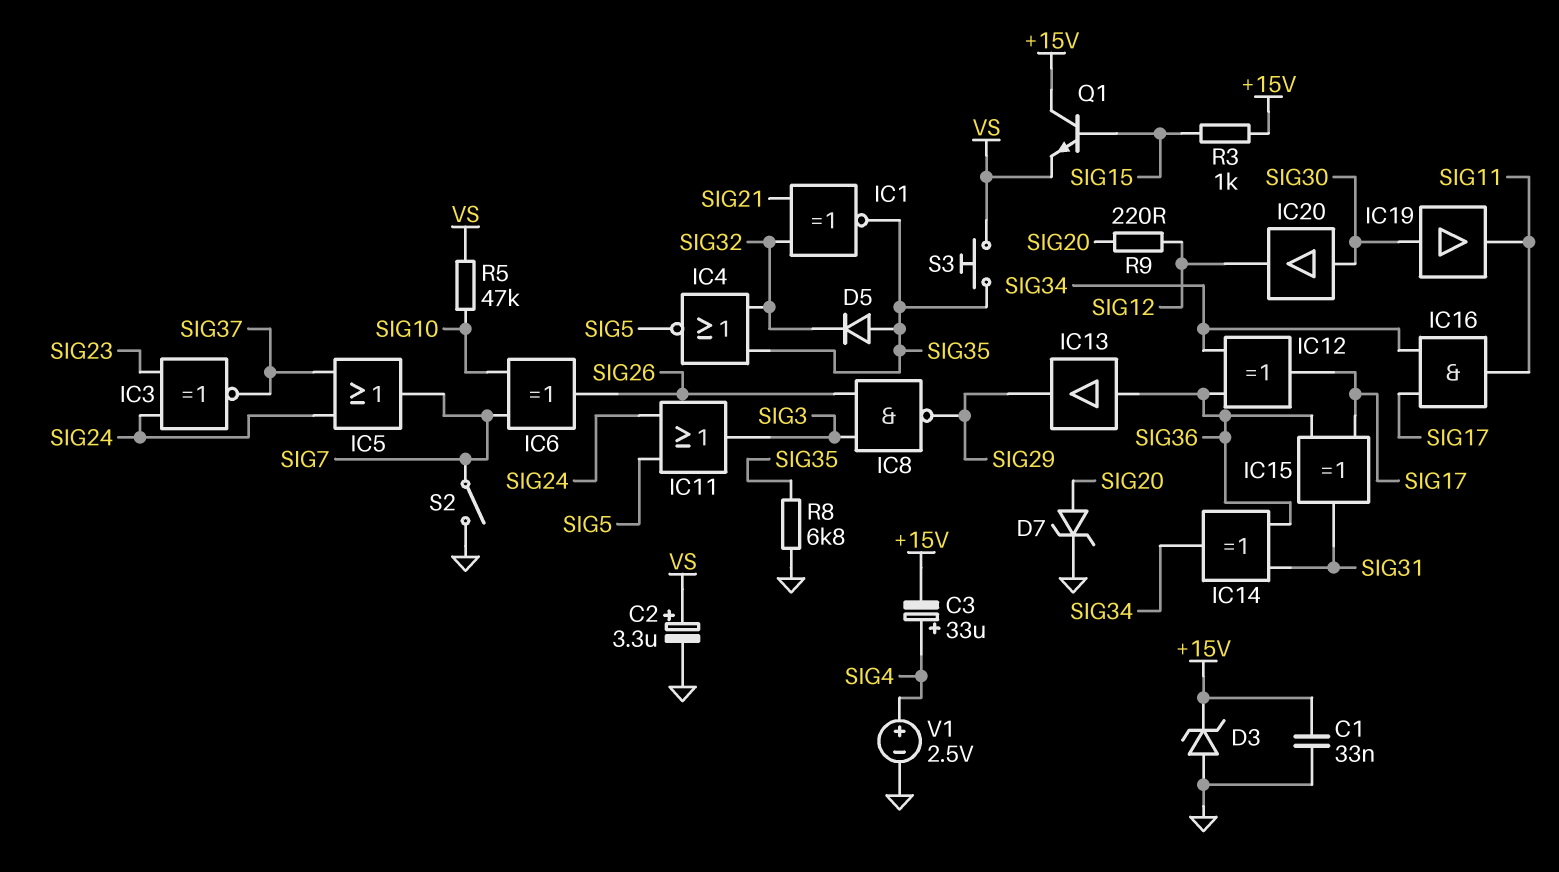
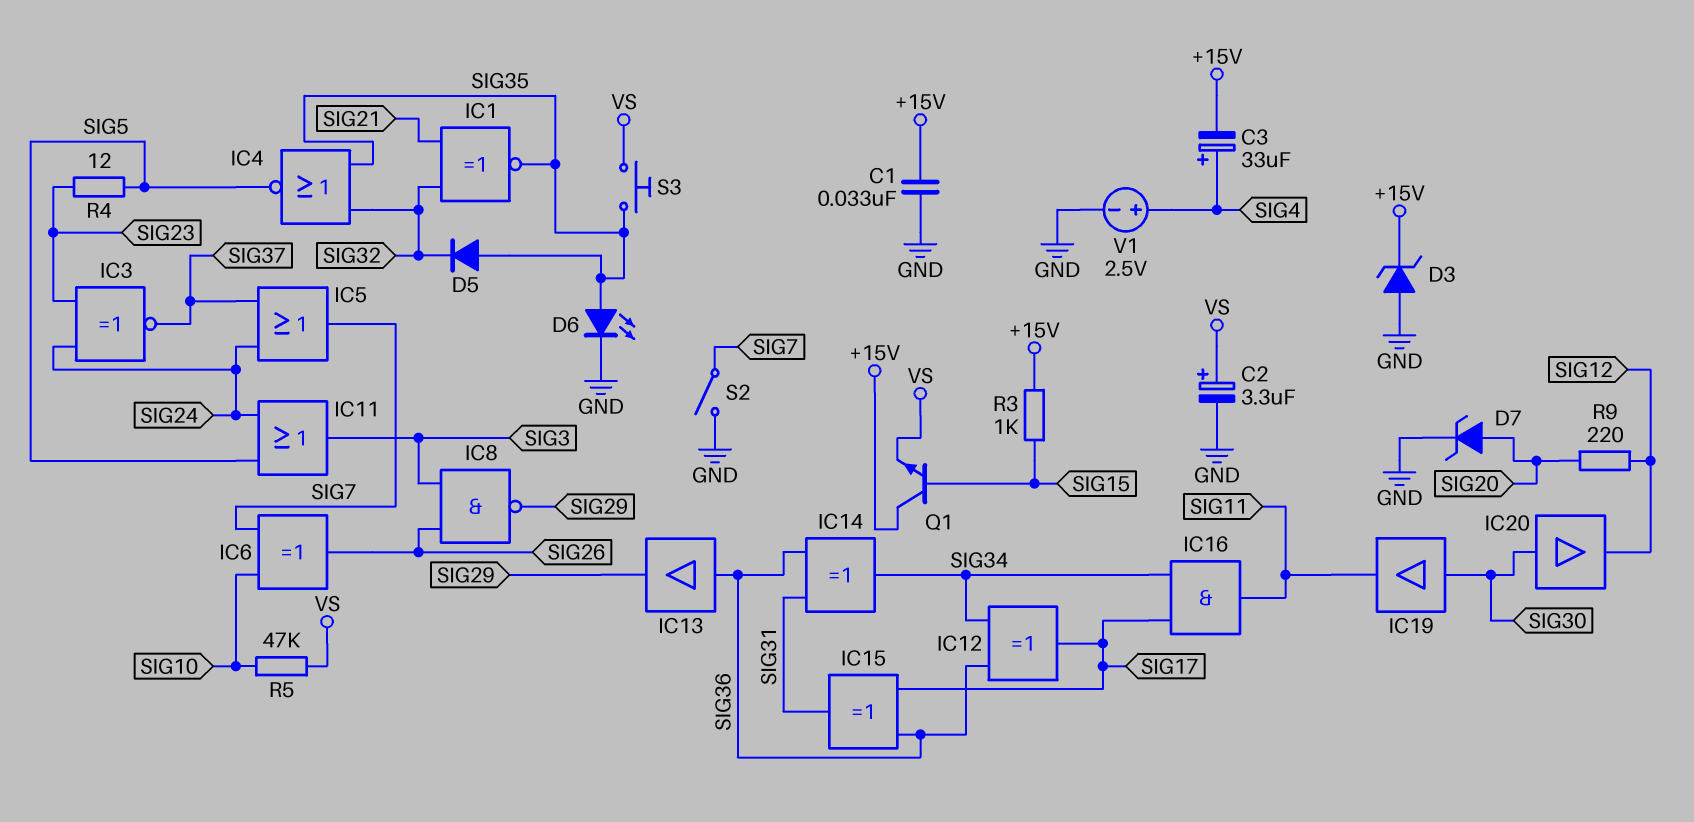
D6: none -> LED (A SIG35, K GND)
R4: none -> 12 (SIG5, SIG23)
R8: 6.8k (GND, SIG35) -> none

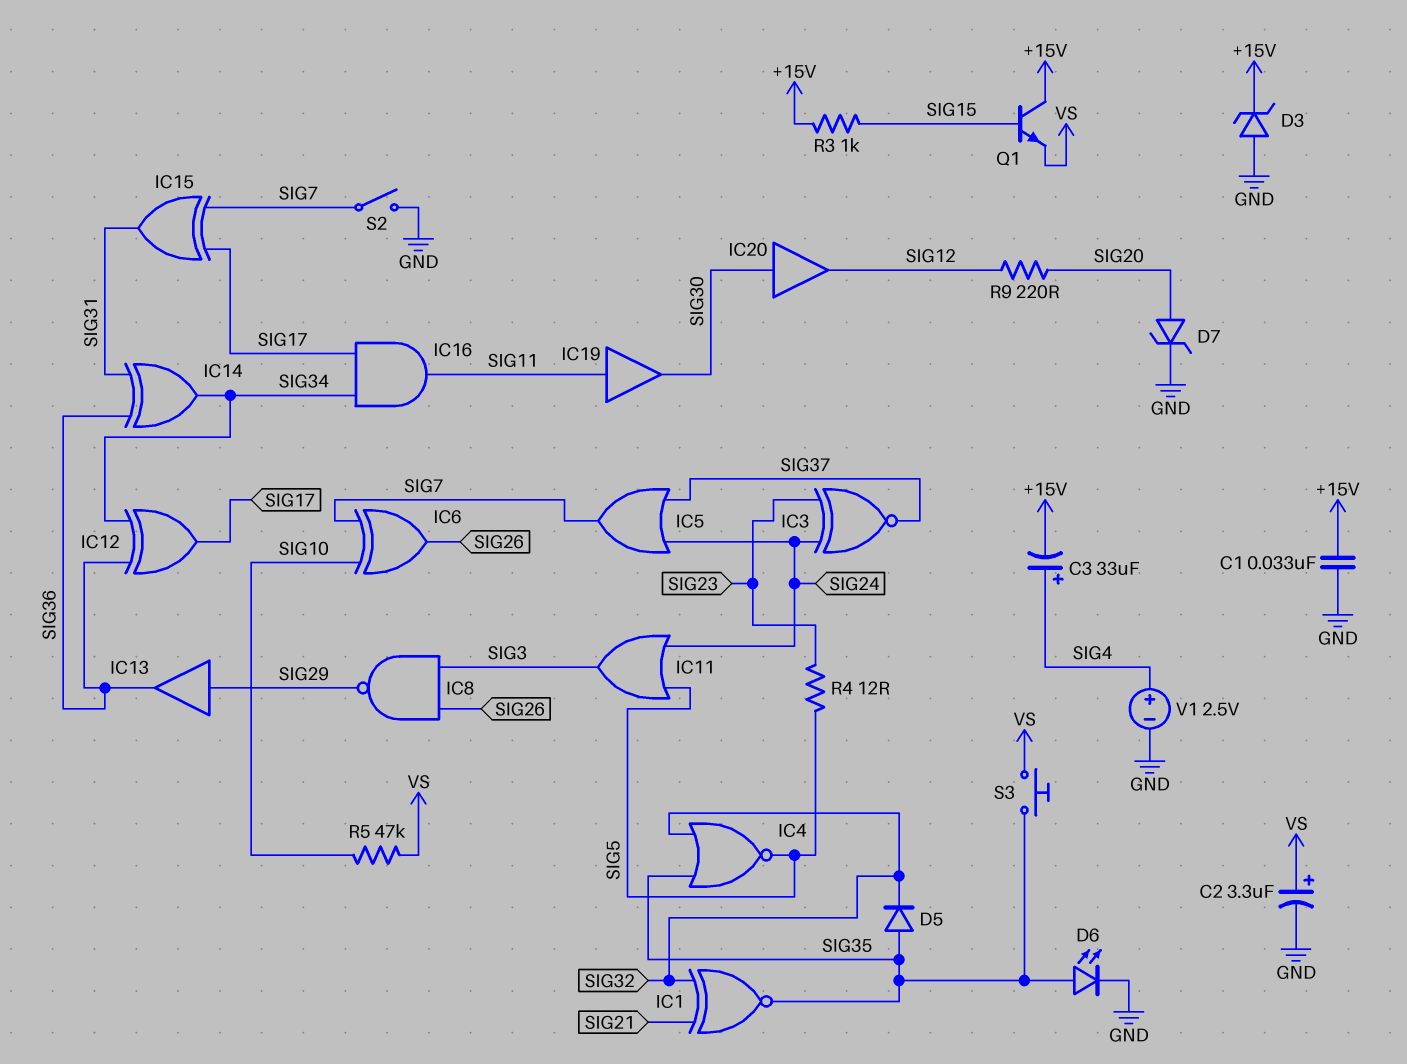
IC13: buffer (in SIG36, out SIG29) -> buffer (in SIG29, out SIG36)
IC15: XOR (in SIG17, in SIG36, out SIG31) -> XOR (in SIG7, in SIG17, out SIG31)
IC19: buffer (in SIG30, out SIG11) -> buffer (in SIG11, out SIG30)

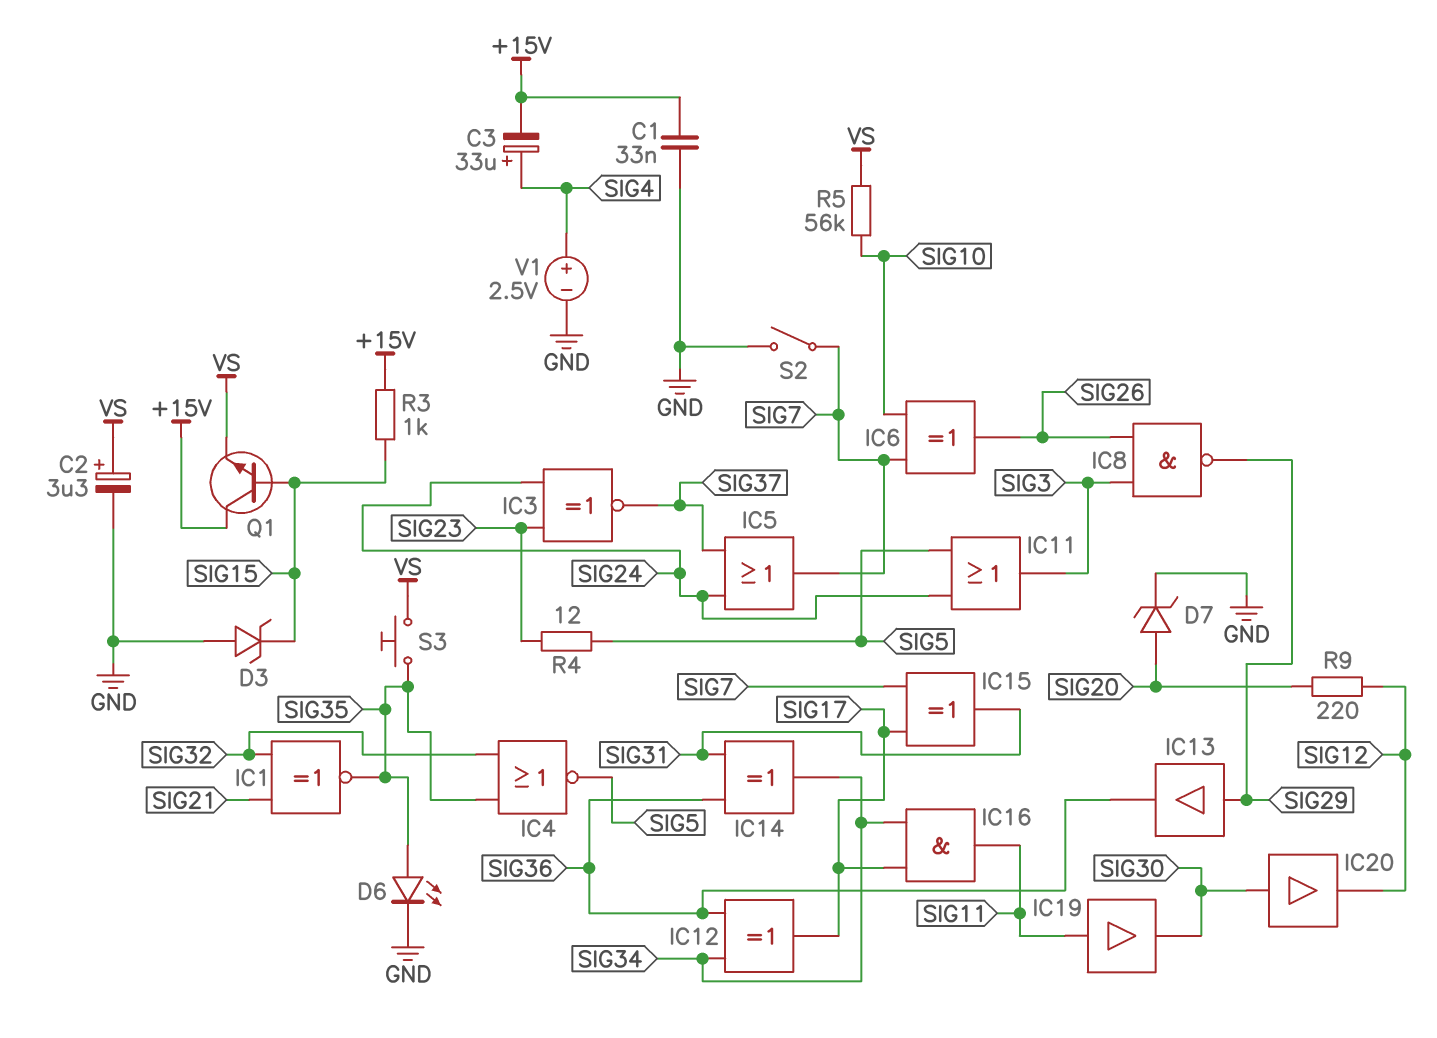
D3: zener (A GND, K +15V) -> zener (A GND, K SIG15)
D5: diode (A SIG35, K SIG32) -> none
R5: 47k (SIG10, VS) -> 56k (SIG10, VS)

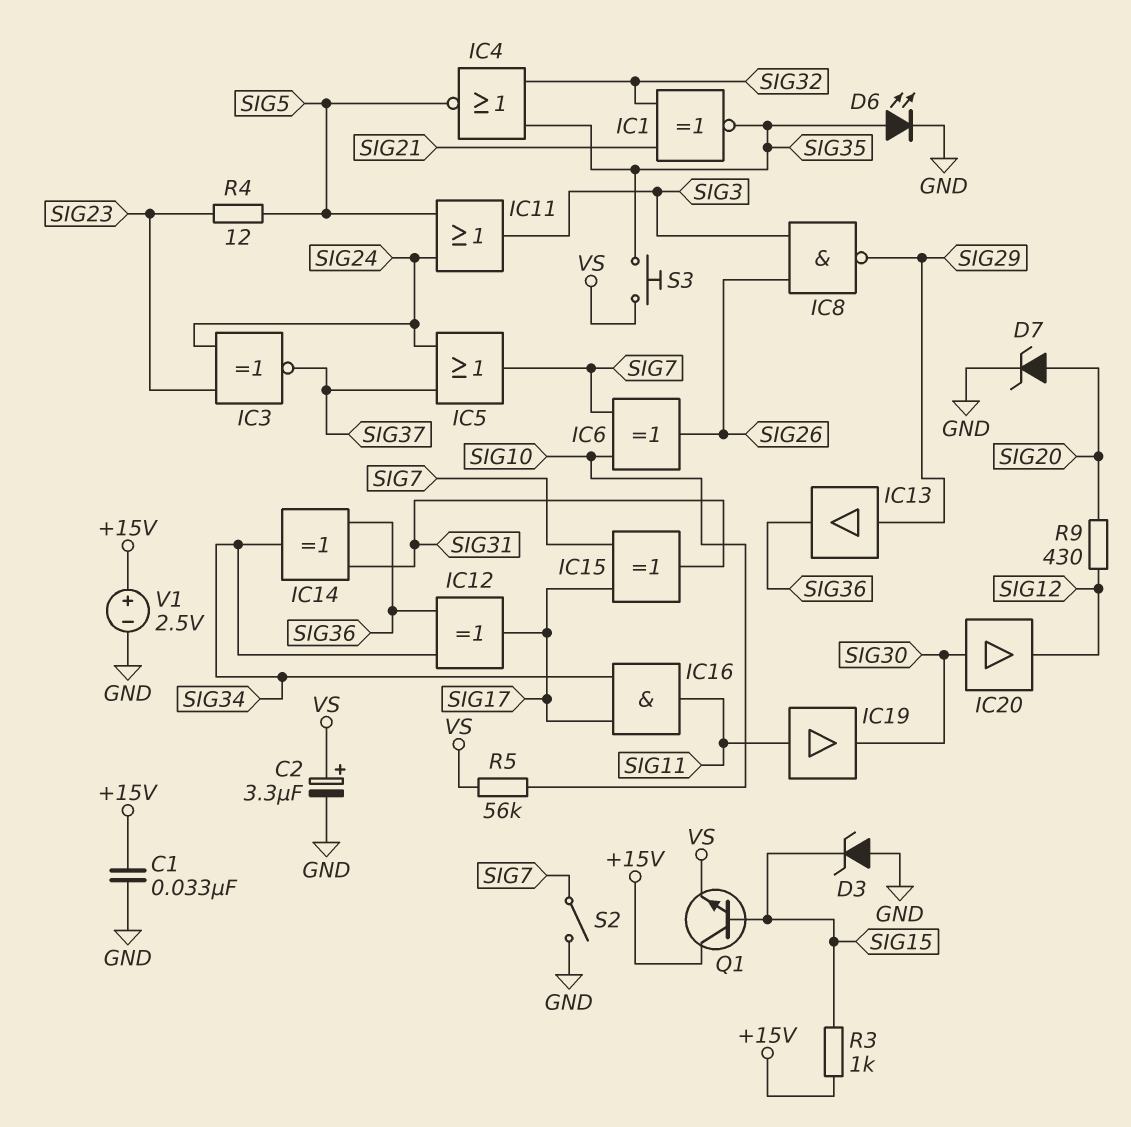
C3: 33uF (plus SIG4, minus +15V) -> none
R9: 220 (SIG12, SIG20) -> 430 (SIG12, SIG20)
V1: 2.5V (plus SIG4, minus GND) -> 2.5V (plus +15V, minus GND)

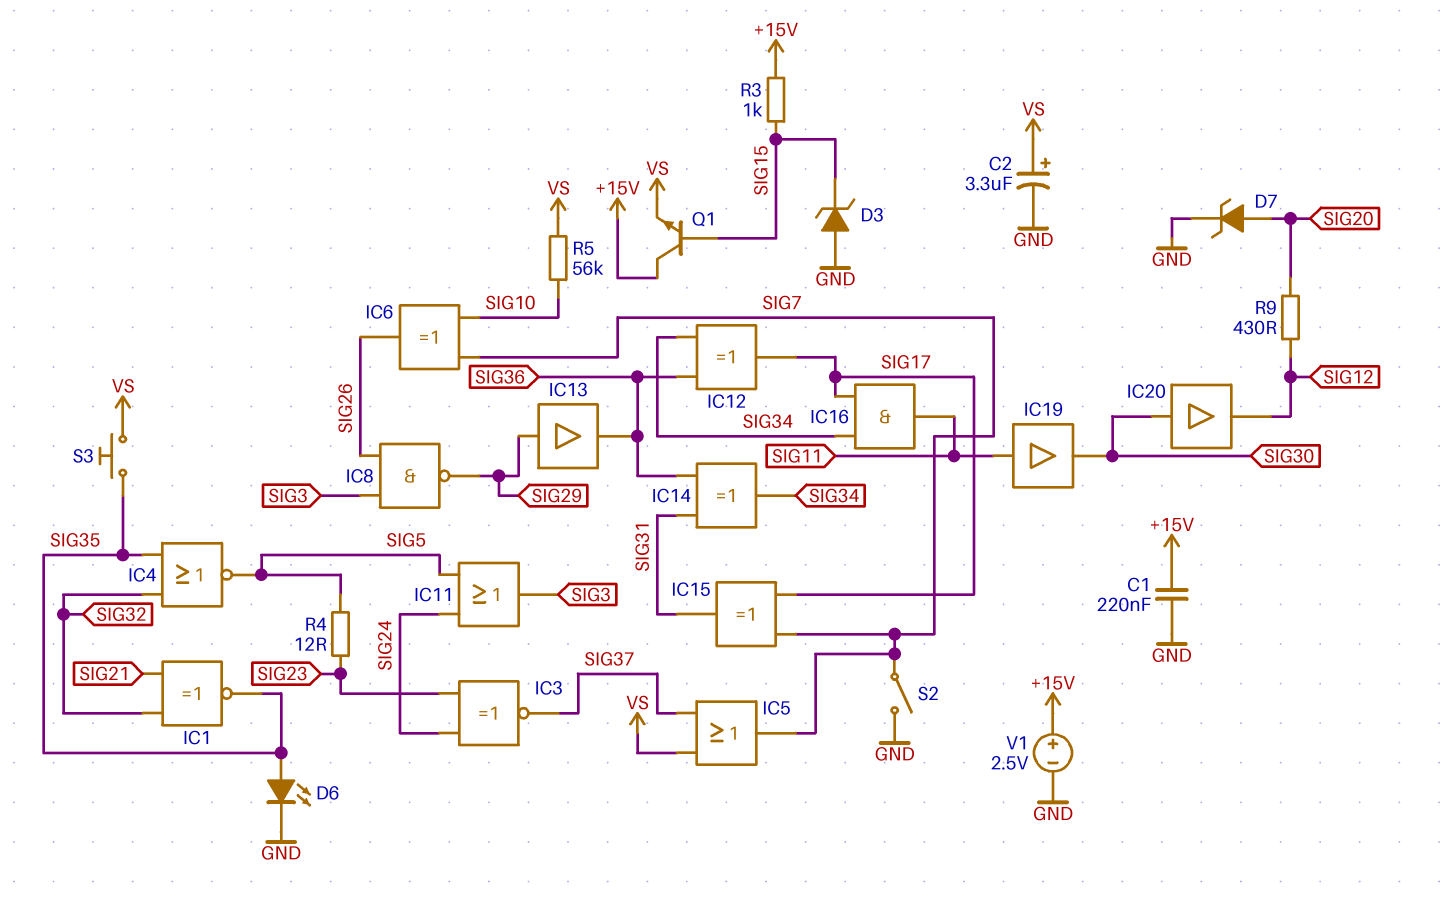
C1: 33nF (+15V, GND) -> 220nF (+15V, GND)
IC5: OR (in SIG24, in SIG37, out SIG7) -> OR (in SIG37, in VS, out SIG7)

